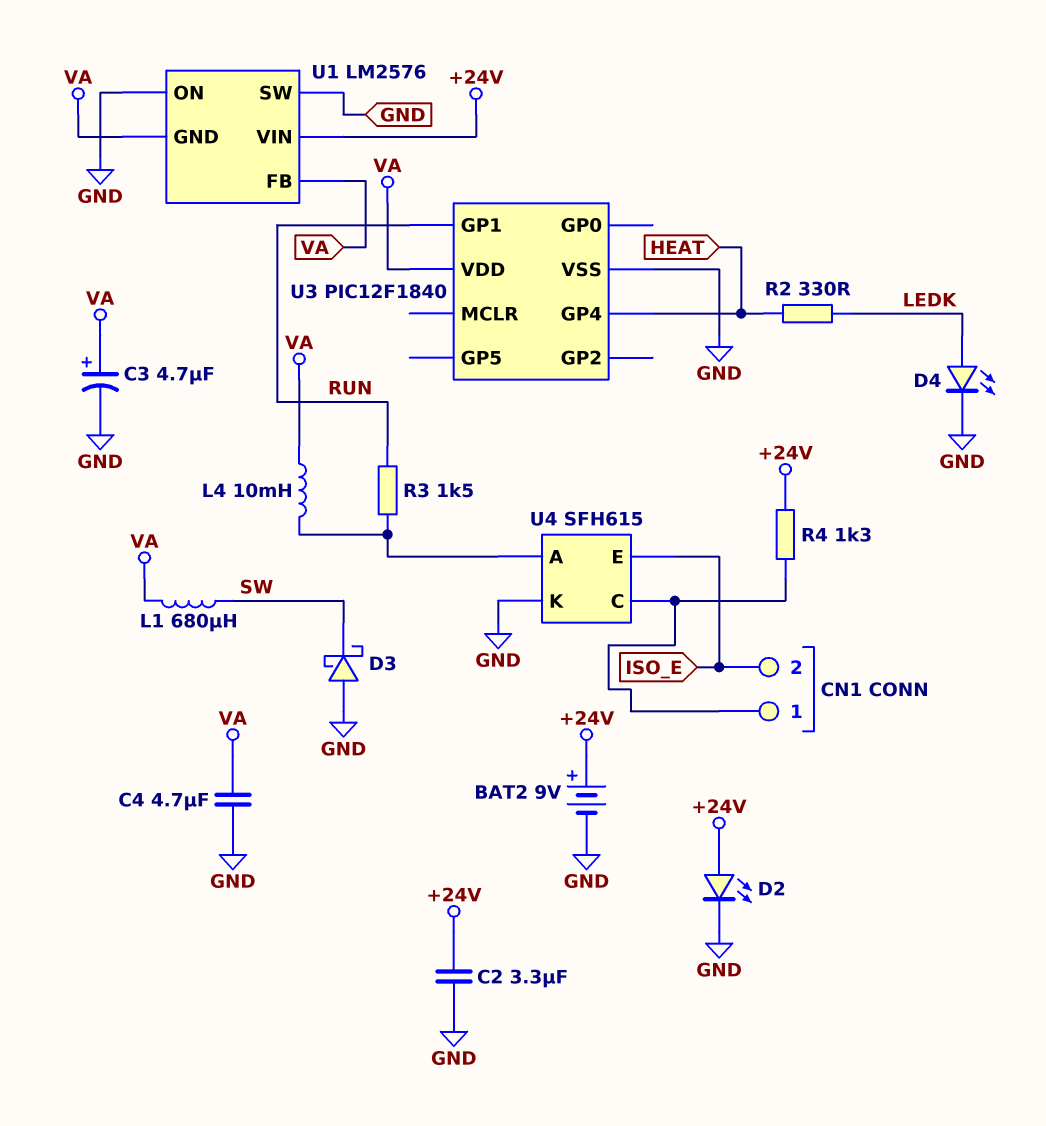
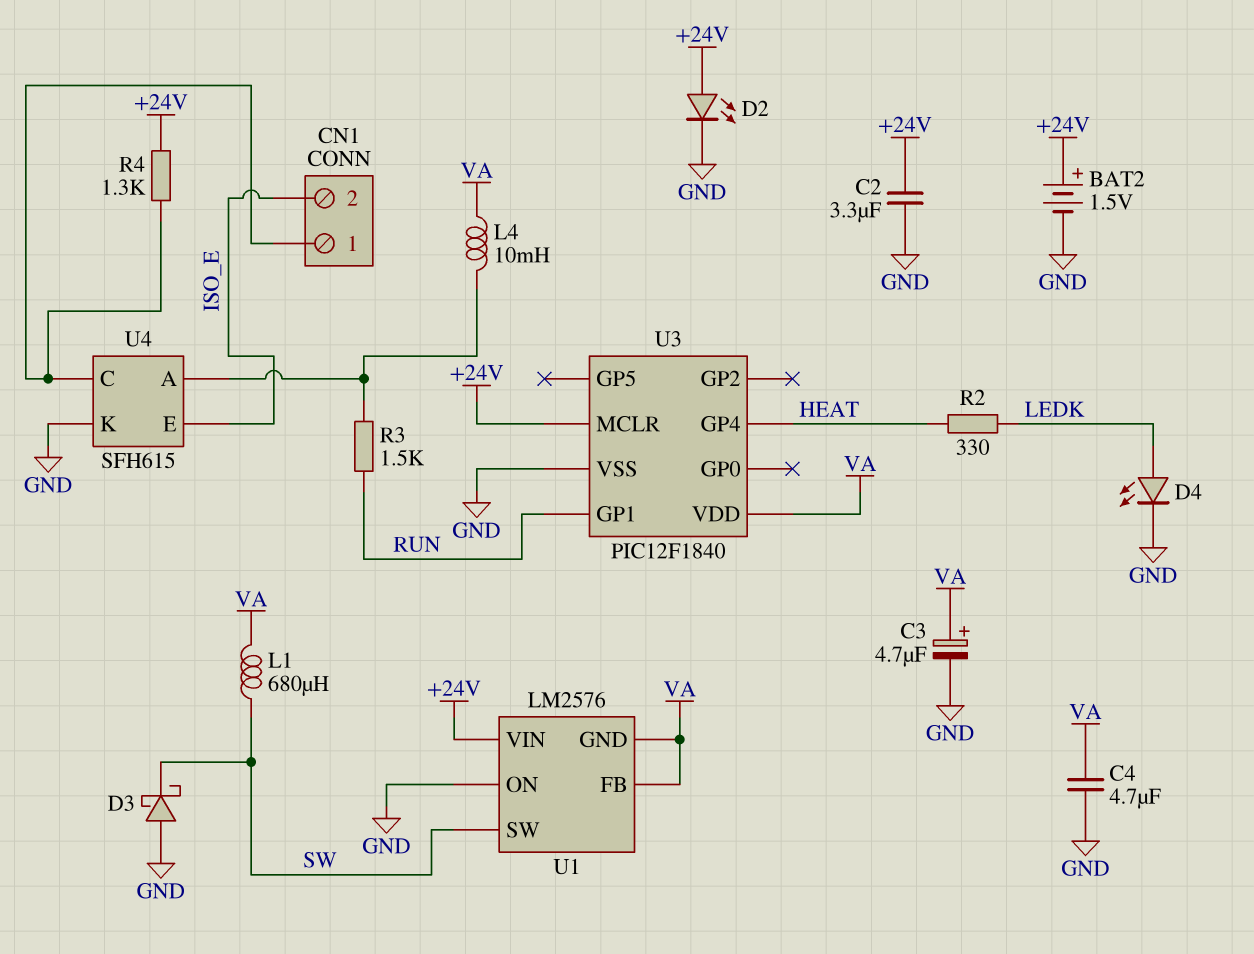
BAT2: 9V (plus +24V, minus GND) -> 1.5V (plus +24V, minus GND)
U1 pin SW: GND -> SW
U3 pin MCLR: none -> +24V

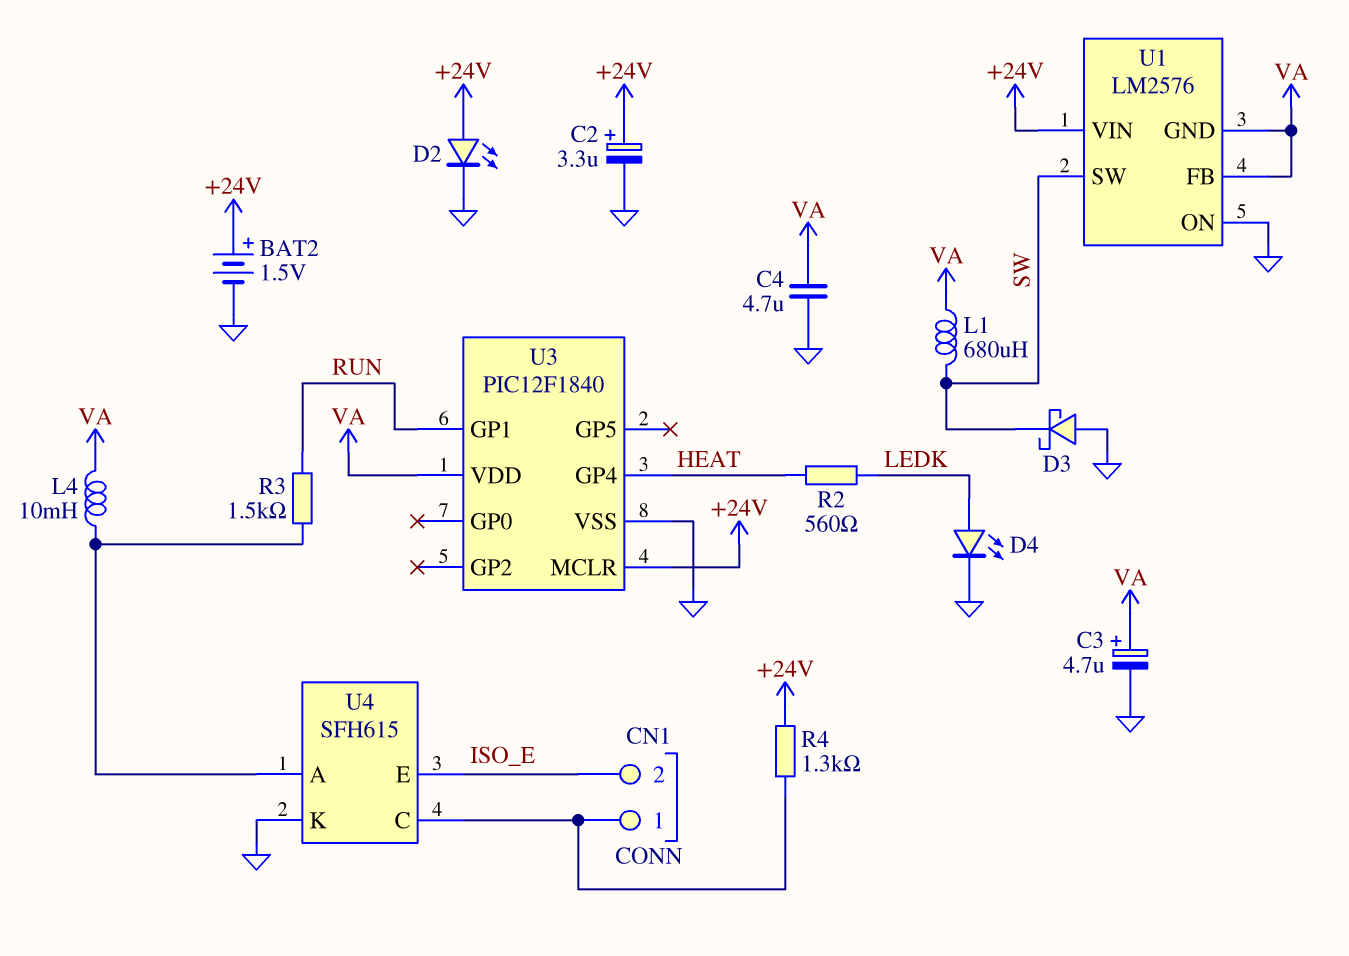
C2: 3.3uF (+24V, GND) -> 3.3uF (plus +24V, minus GND)
R2: 330 (HEAT, LEDK) -> 560 (HEAT, LEDK)

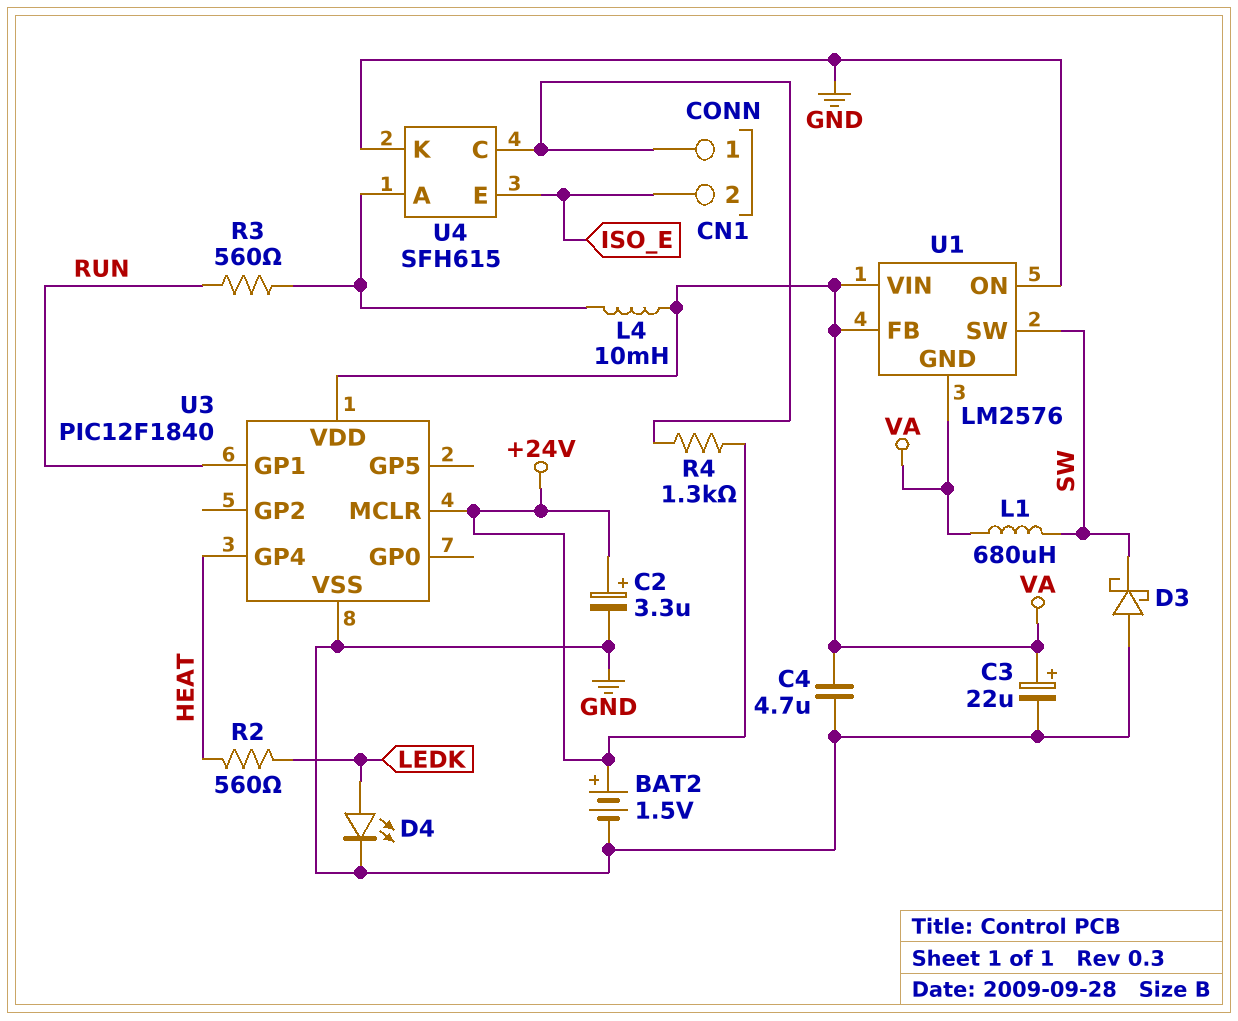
C3: 4.7uF (plus VA, minus GND) -> 22uF (plus VA, minus GND)
D2: LED (A +24V, K GND) -> none
R3: 1.5k (RUN, U4/A) -> 560 (RUN, U4/A)
U1 pin VIN: +24V -> VA

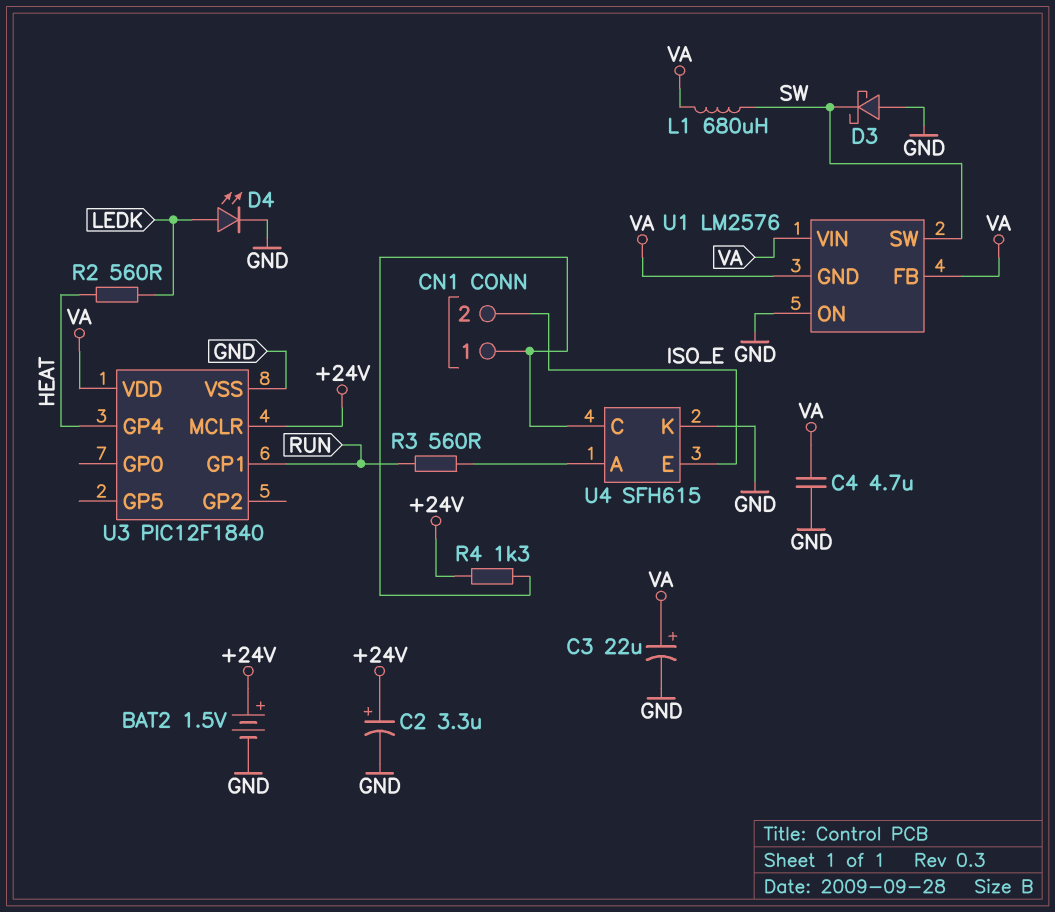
L4: 10mH (U4/A, VA) -> none

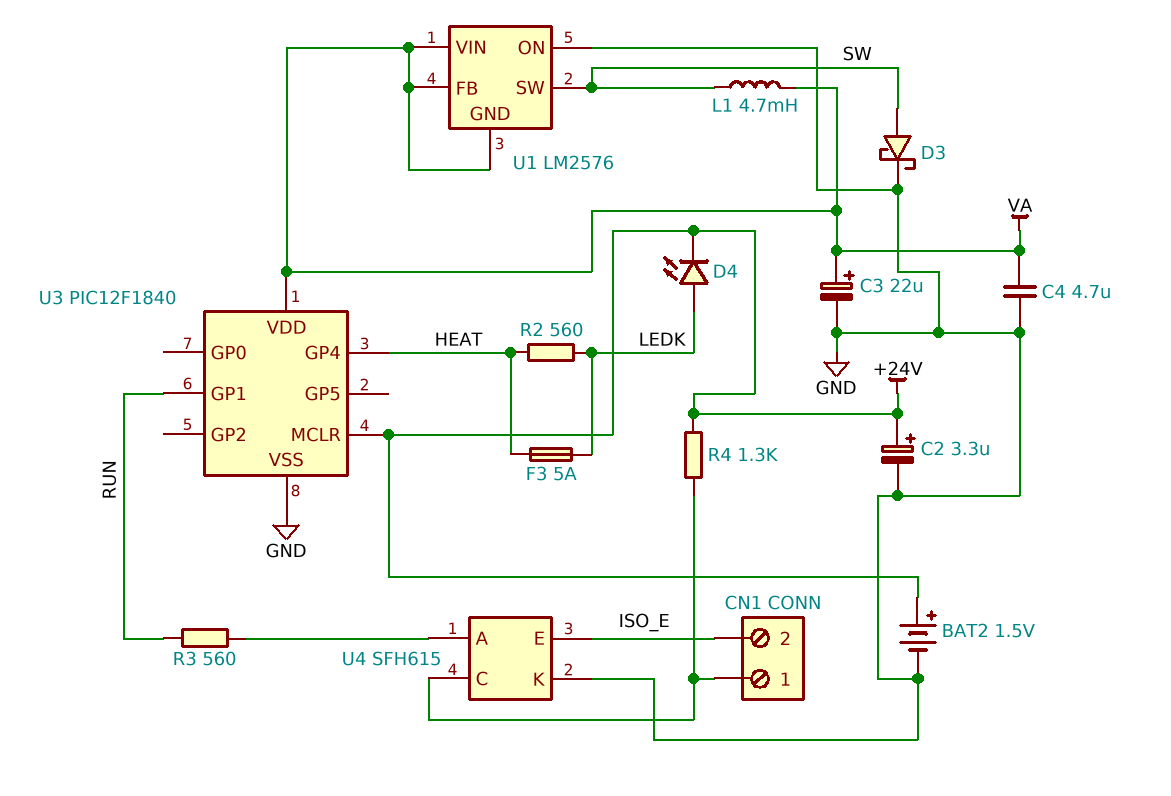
D3: schottky (A GND, K SW) -> schottky (A SW, K GND)
D4: LED (A LEDK, K GND) -> LED (A LEDK, K +24V)
F3: none -> 5A (HEAT, LEDK)
L1: 680uH (SW, VA) -> 4.7mH (SW, VA)

